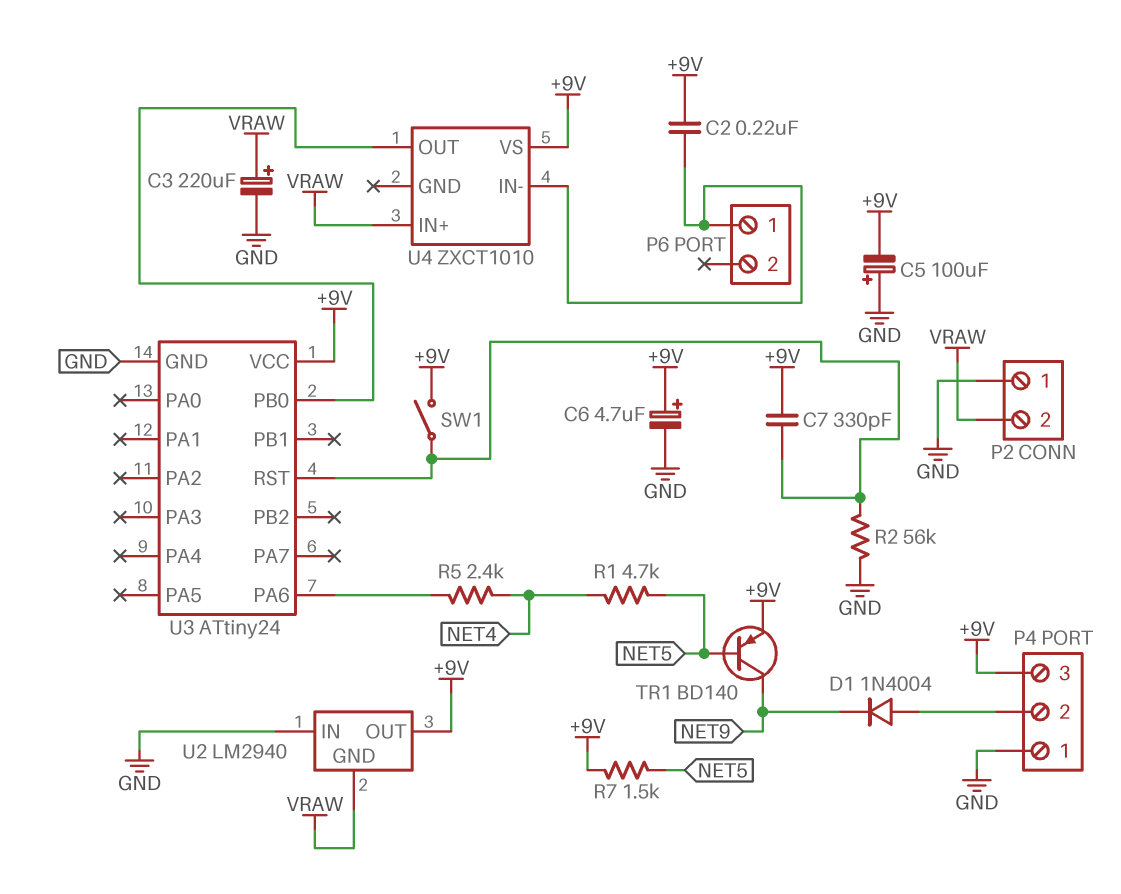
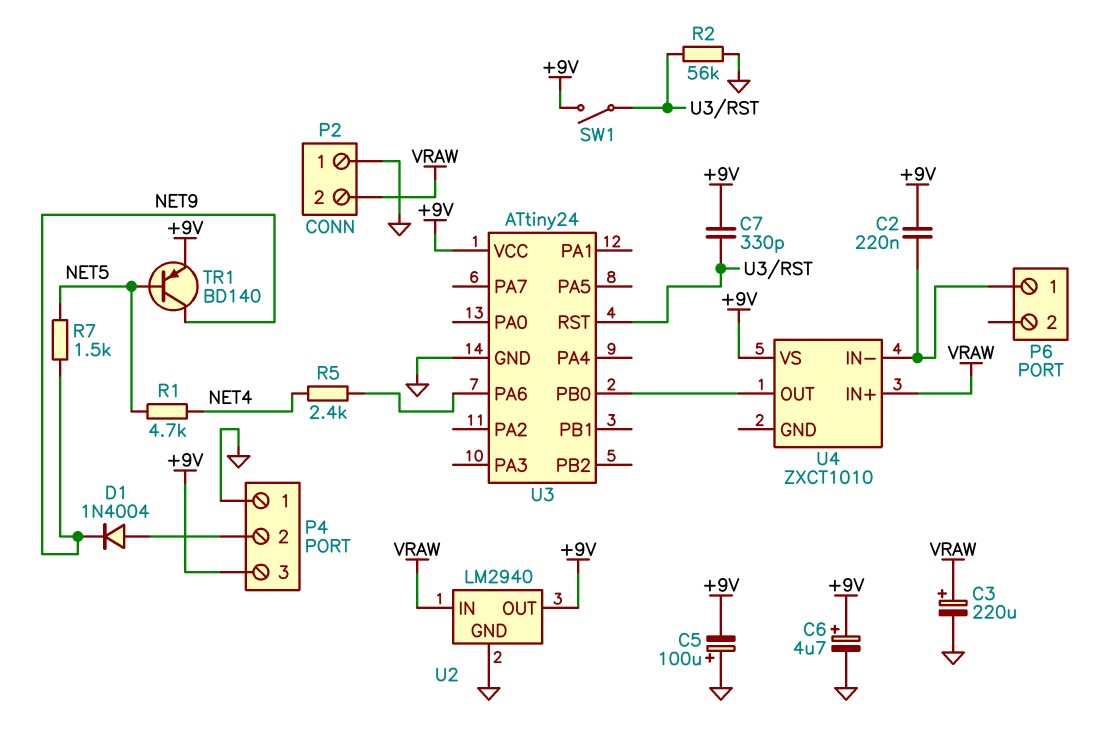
R7: 1.5k (+9V, NET5) -> 1.5k (NET5, NET9)
U2 pin GND: VRAW -> GND
U2 pin IN: GND -> VRAW

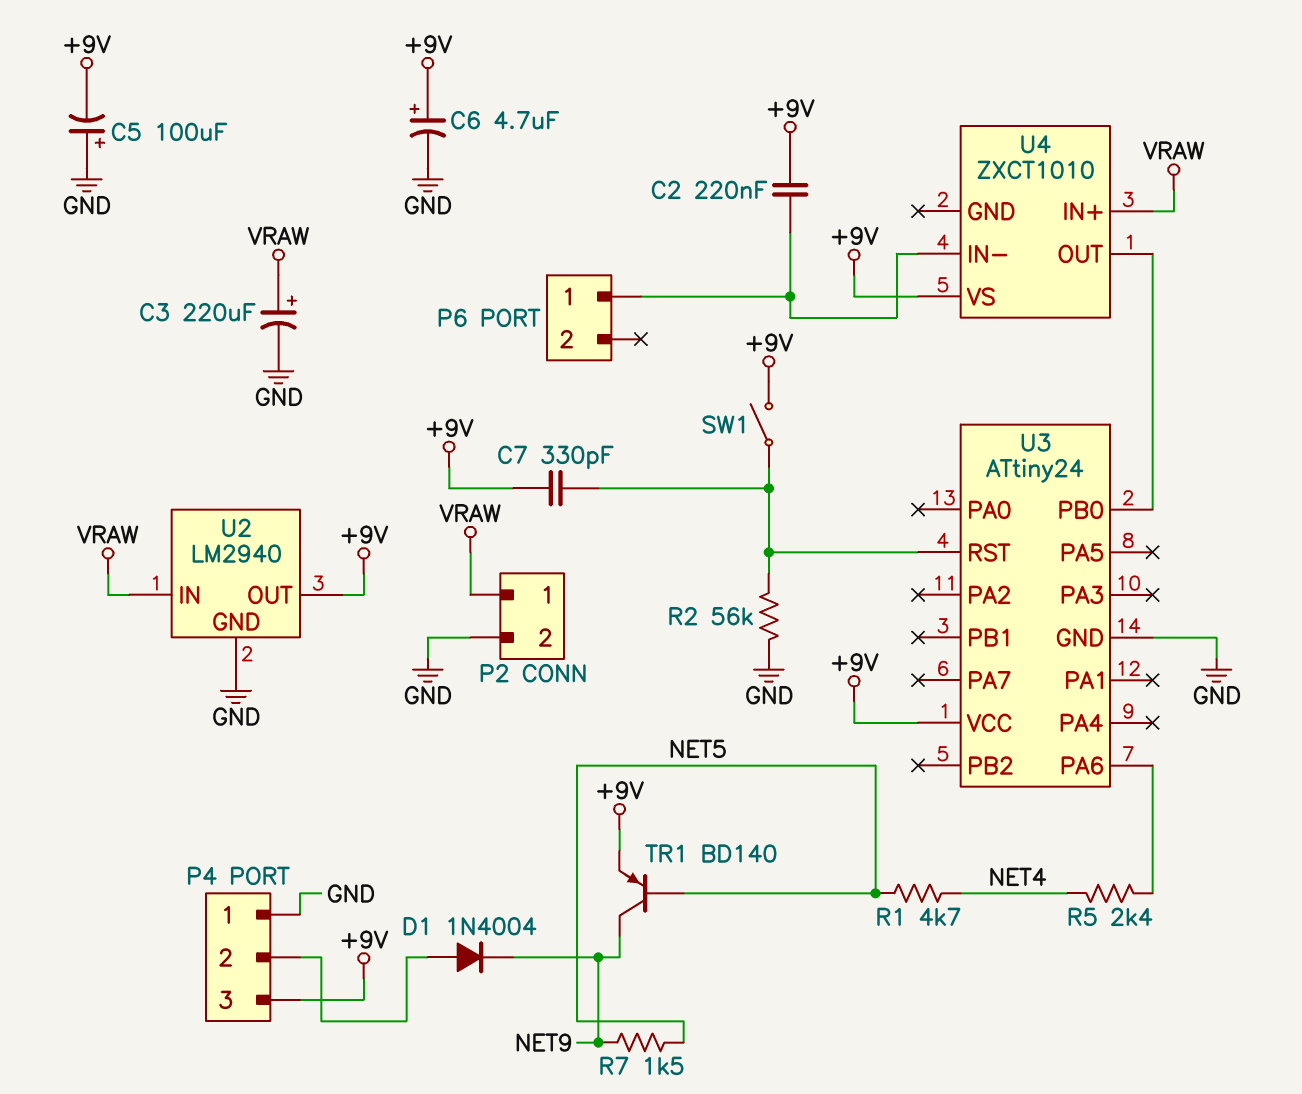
P2 pin 1: GND -> VRAW
P2 pin 2: VRAW -> GND

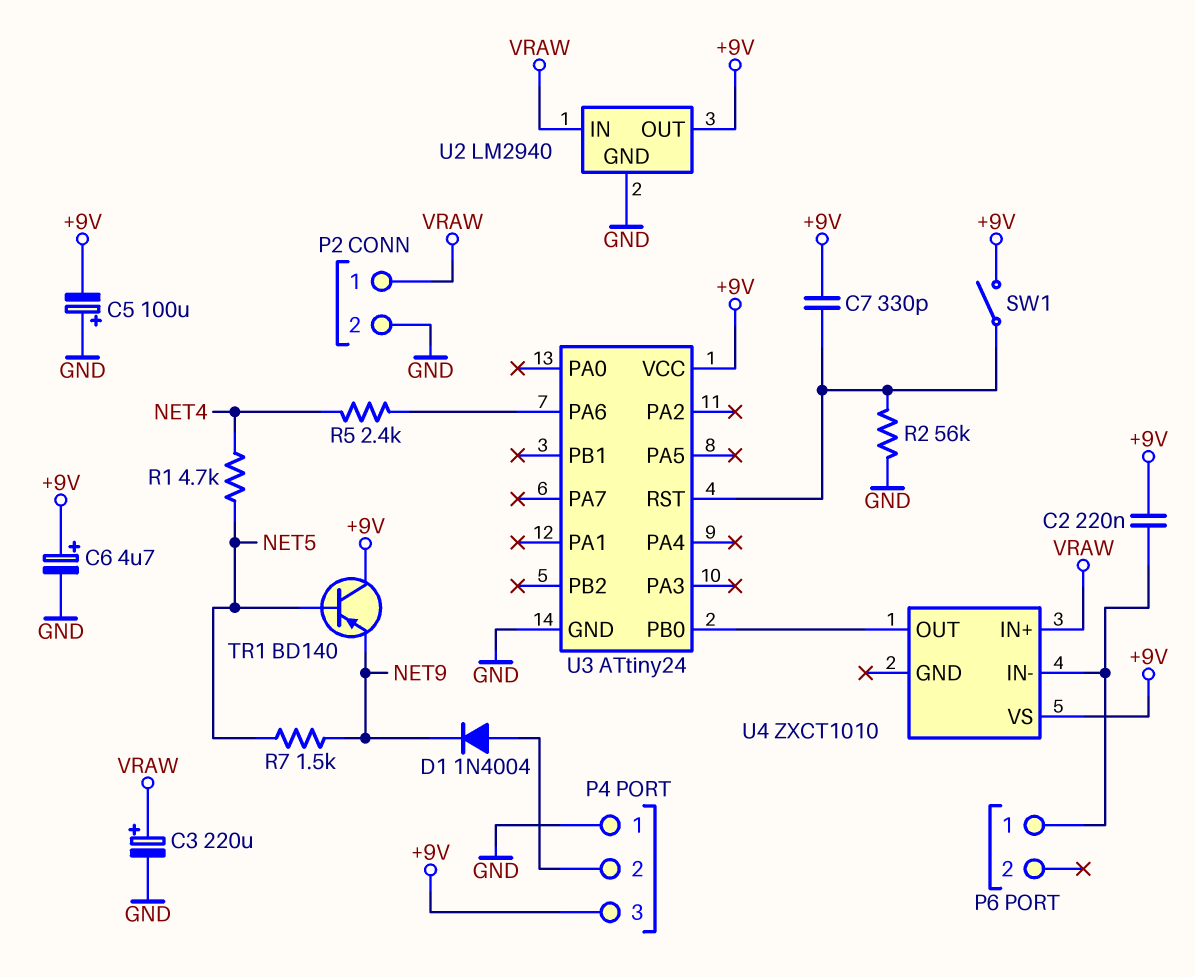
TR1: PNP BD140 (B NET5, C NET9, E +9V) -> PNP BD140 (B NET5, C +9V, E NET9)

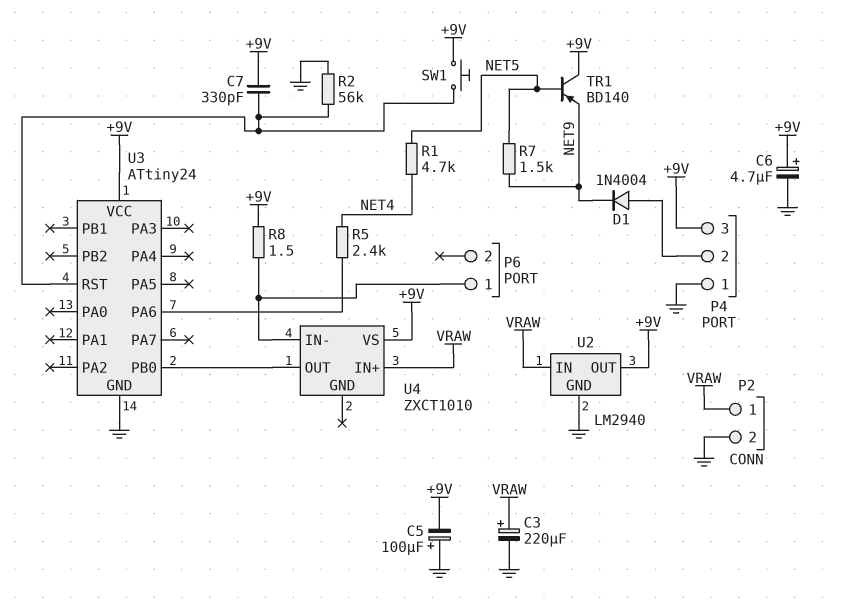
C2: 220nF (+9V, P6/1) -> none
R8: none -> 1.5 (+9V, P6/1)
SW1: switch (+9V, U3/RST) -> button (+9V, U3/RST)

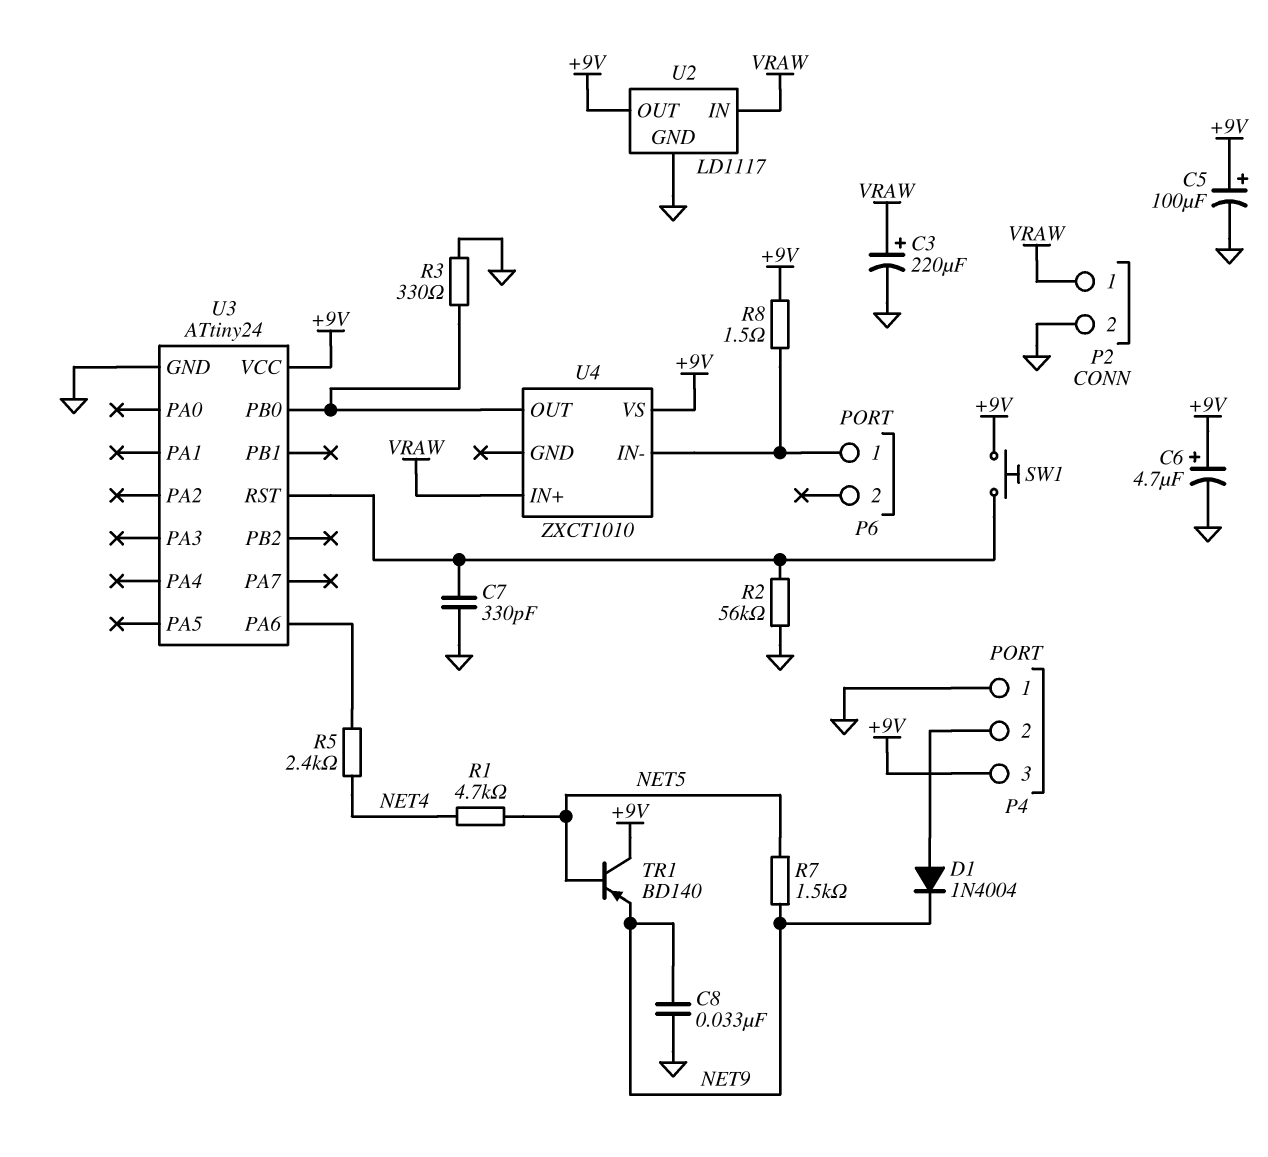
C5: 100uF (plus GND, minus +9V) -> 100uF (plus +9V, minus GND)
C7: 330pF (+9V, U3/RST) -> 330pF (GND, U3/RST)
C8: none -> 33nF (GND, NET9)
R3: none -> 330 (GND, U3/PB0)
U2: LM2940 -> LD1117

